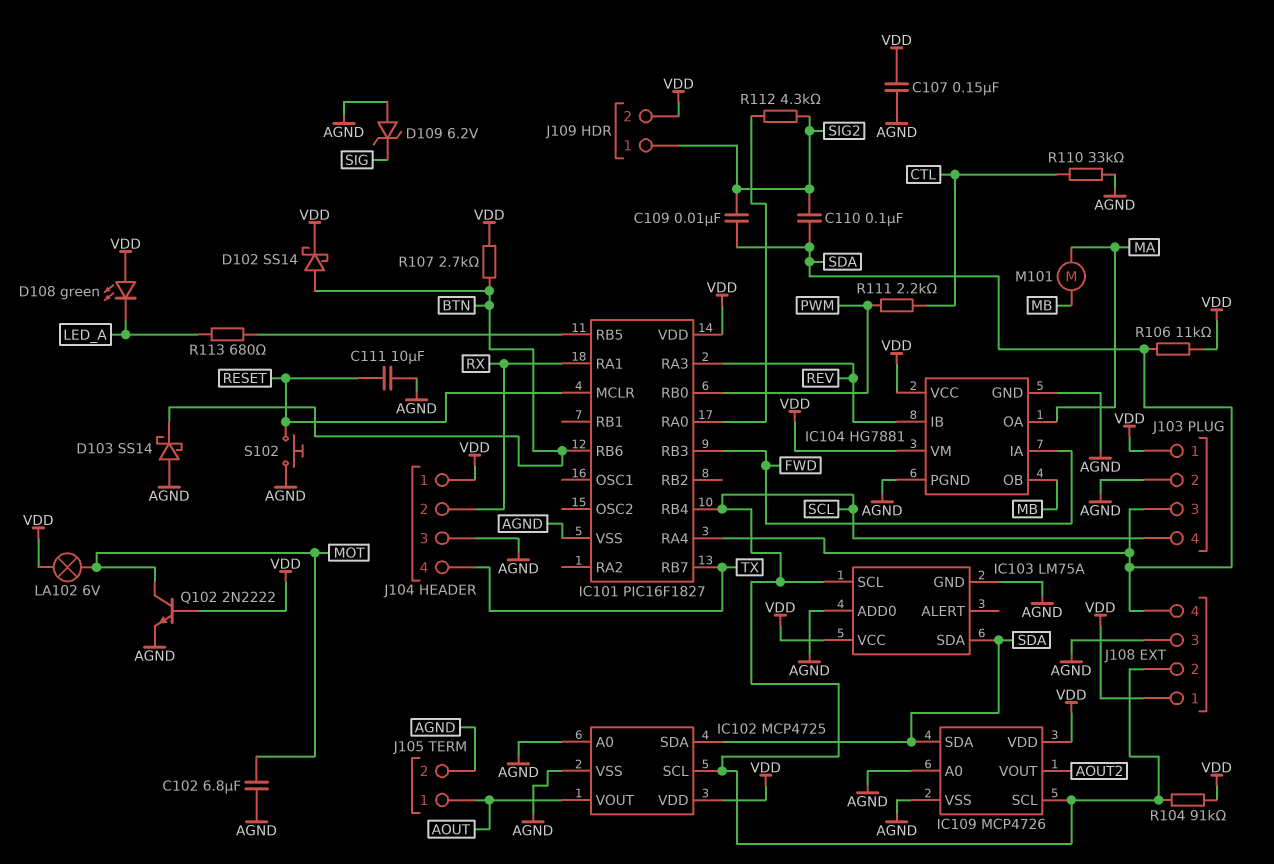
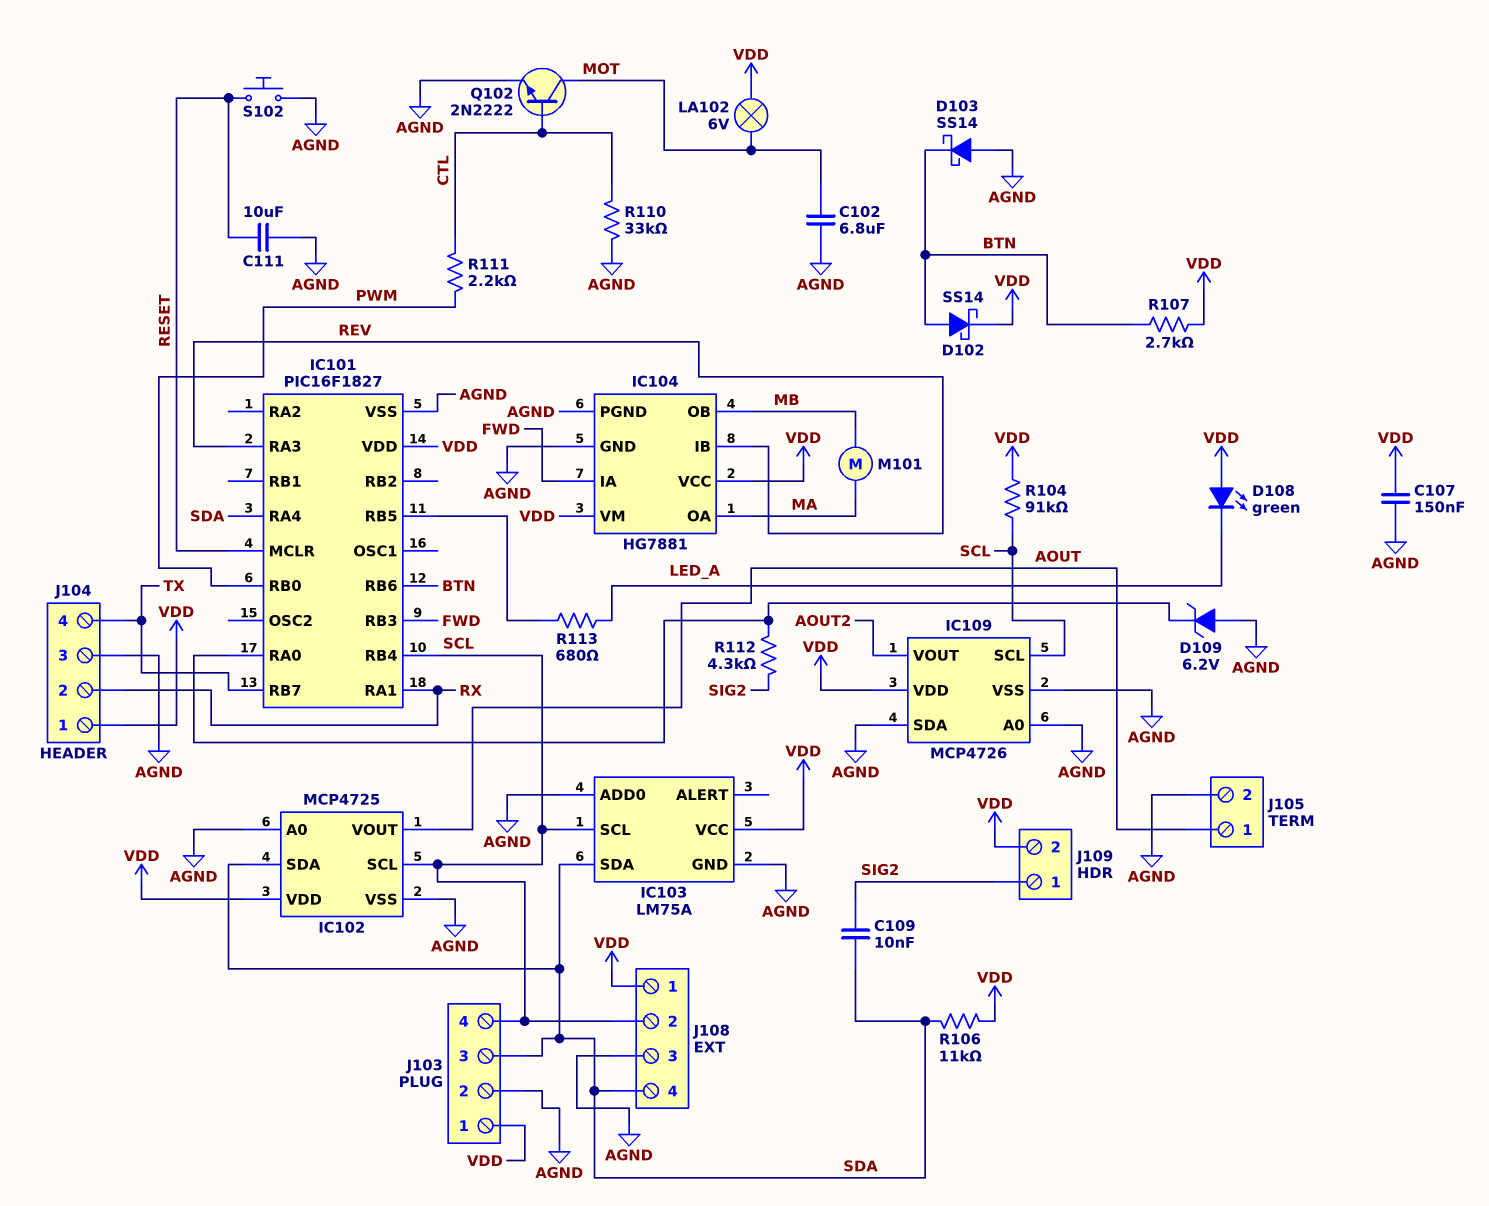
C110: 100nF (SDA, SIG2) -> none
D109: zener 6.2V (A AGND, K SIG) -> zener 6.2V (A AGND, K IC101/RA0)
IC109 pin SDA: SDA -> AGND
Q102: NPN 2N2222 (B VDD, C MOT, E AGND) -> NPN 2N2222 (B CTL, C MOT, E AGND)

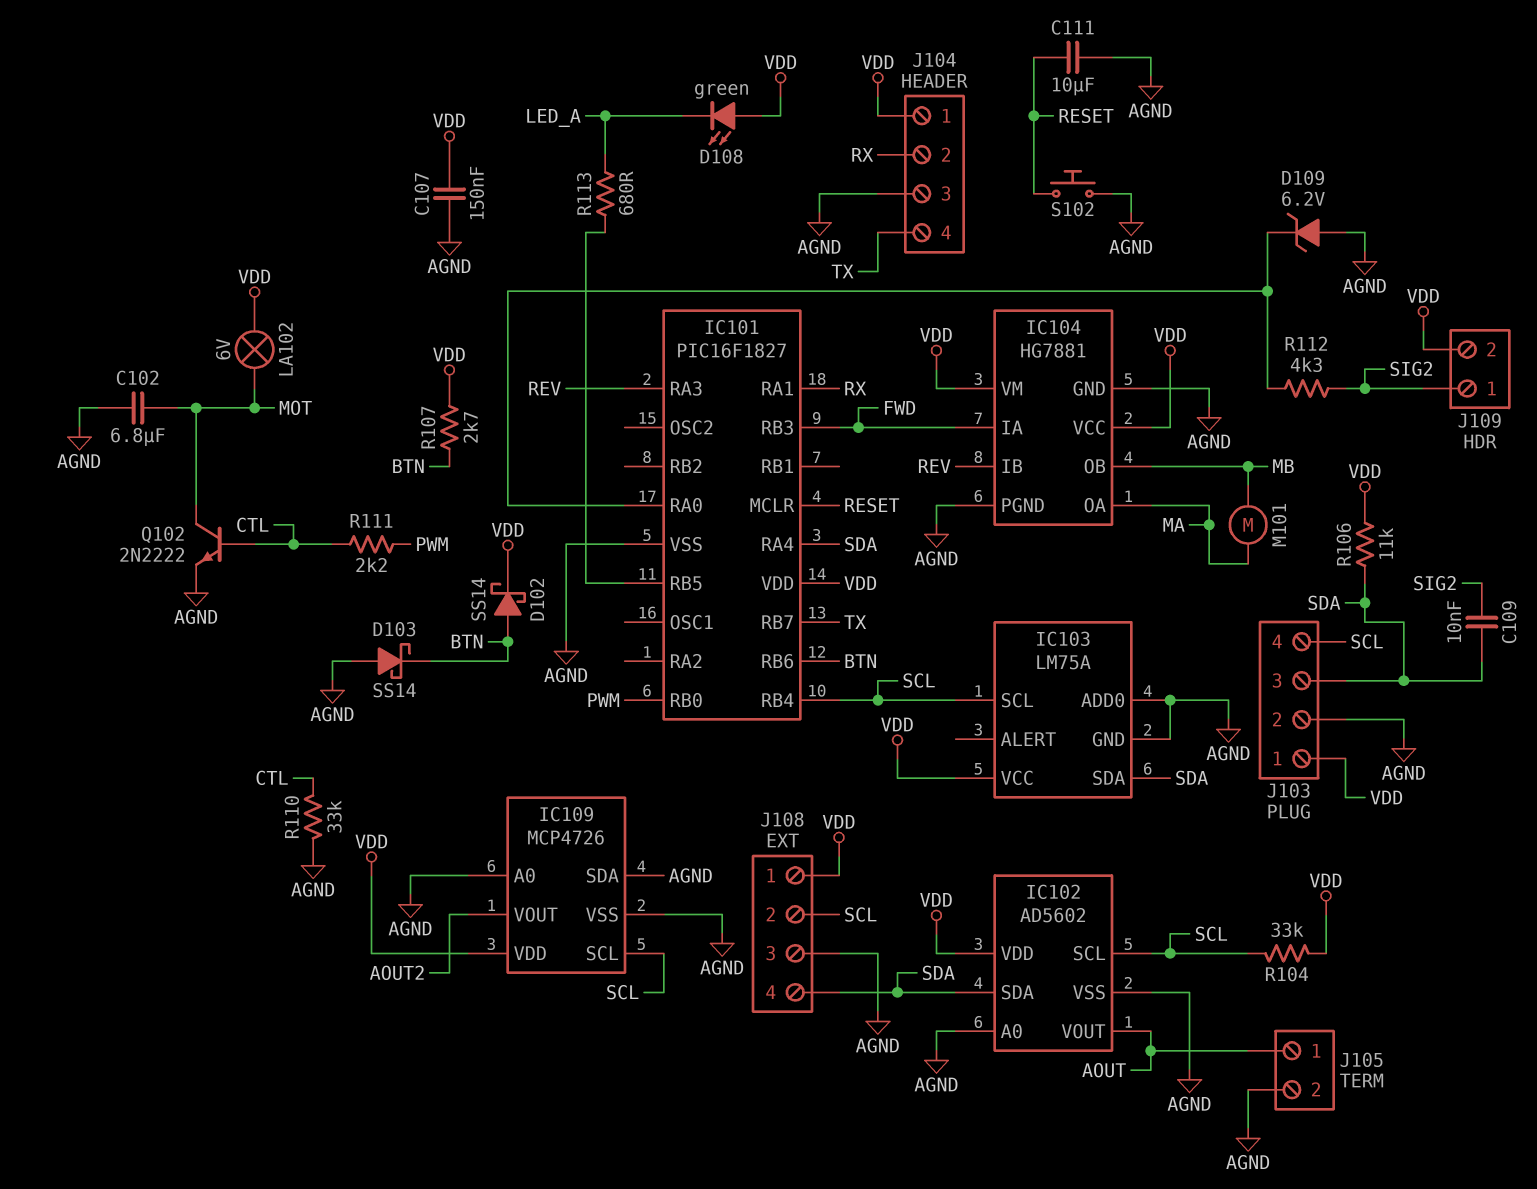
IC102: MCP4725 -> AD5602
R104: 91k (SCL, VDD) -> 33k (SCL, VDD)

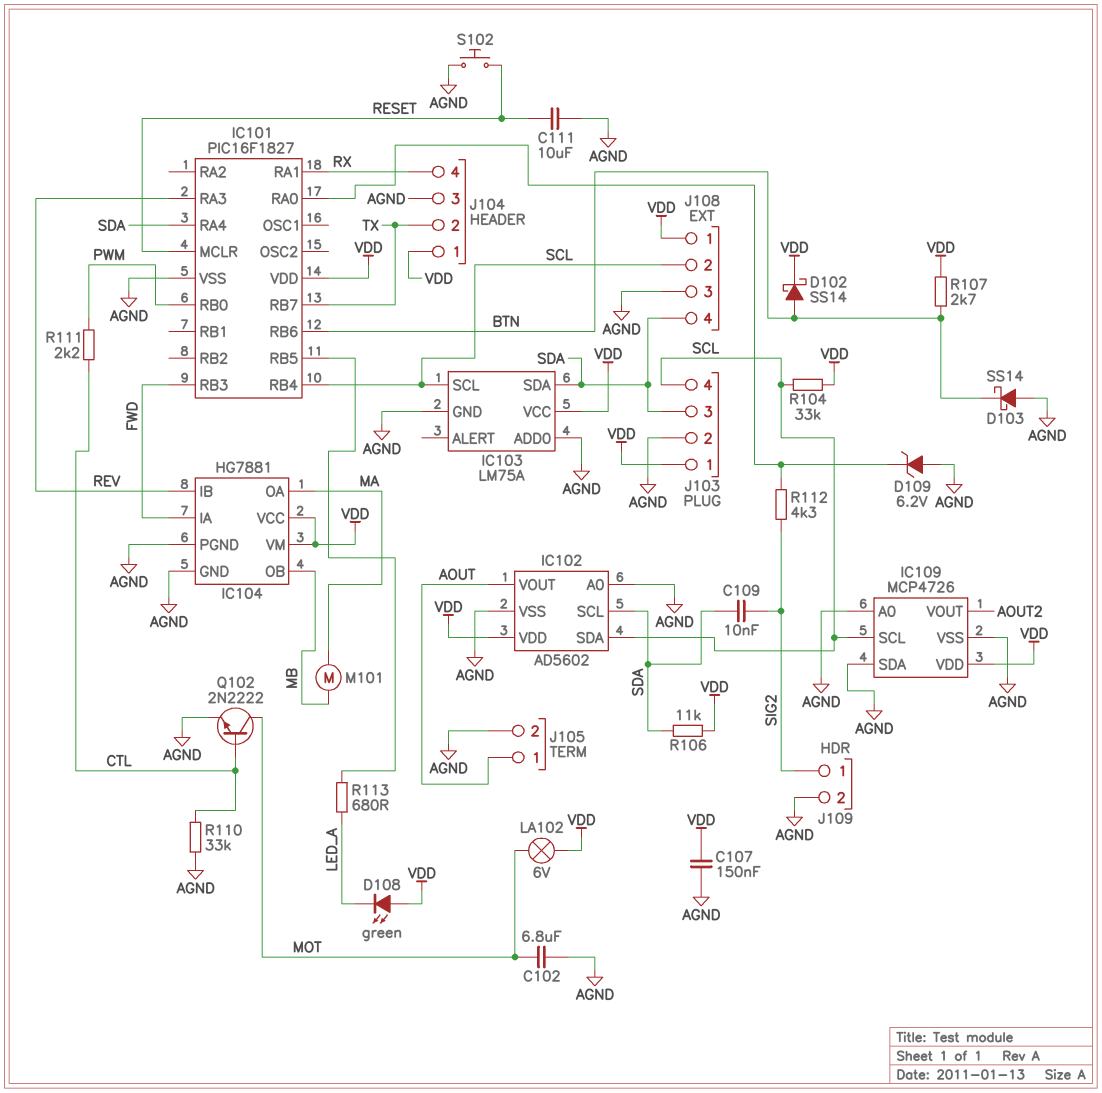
IC102 pin SCL: SCL -> SDA
IC102 pin SDA: SDA -> SCL
J104 pin 2: RX -> TX
J104 pin 4: TX -> RX
J109 pin 2: VDD -> AGND

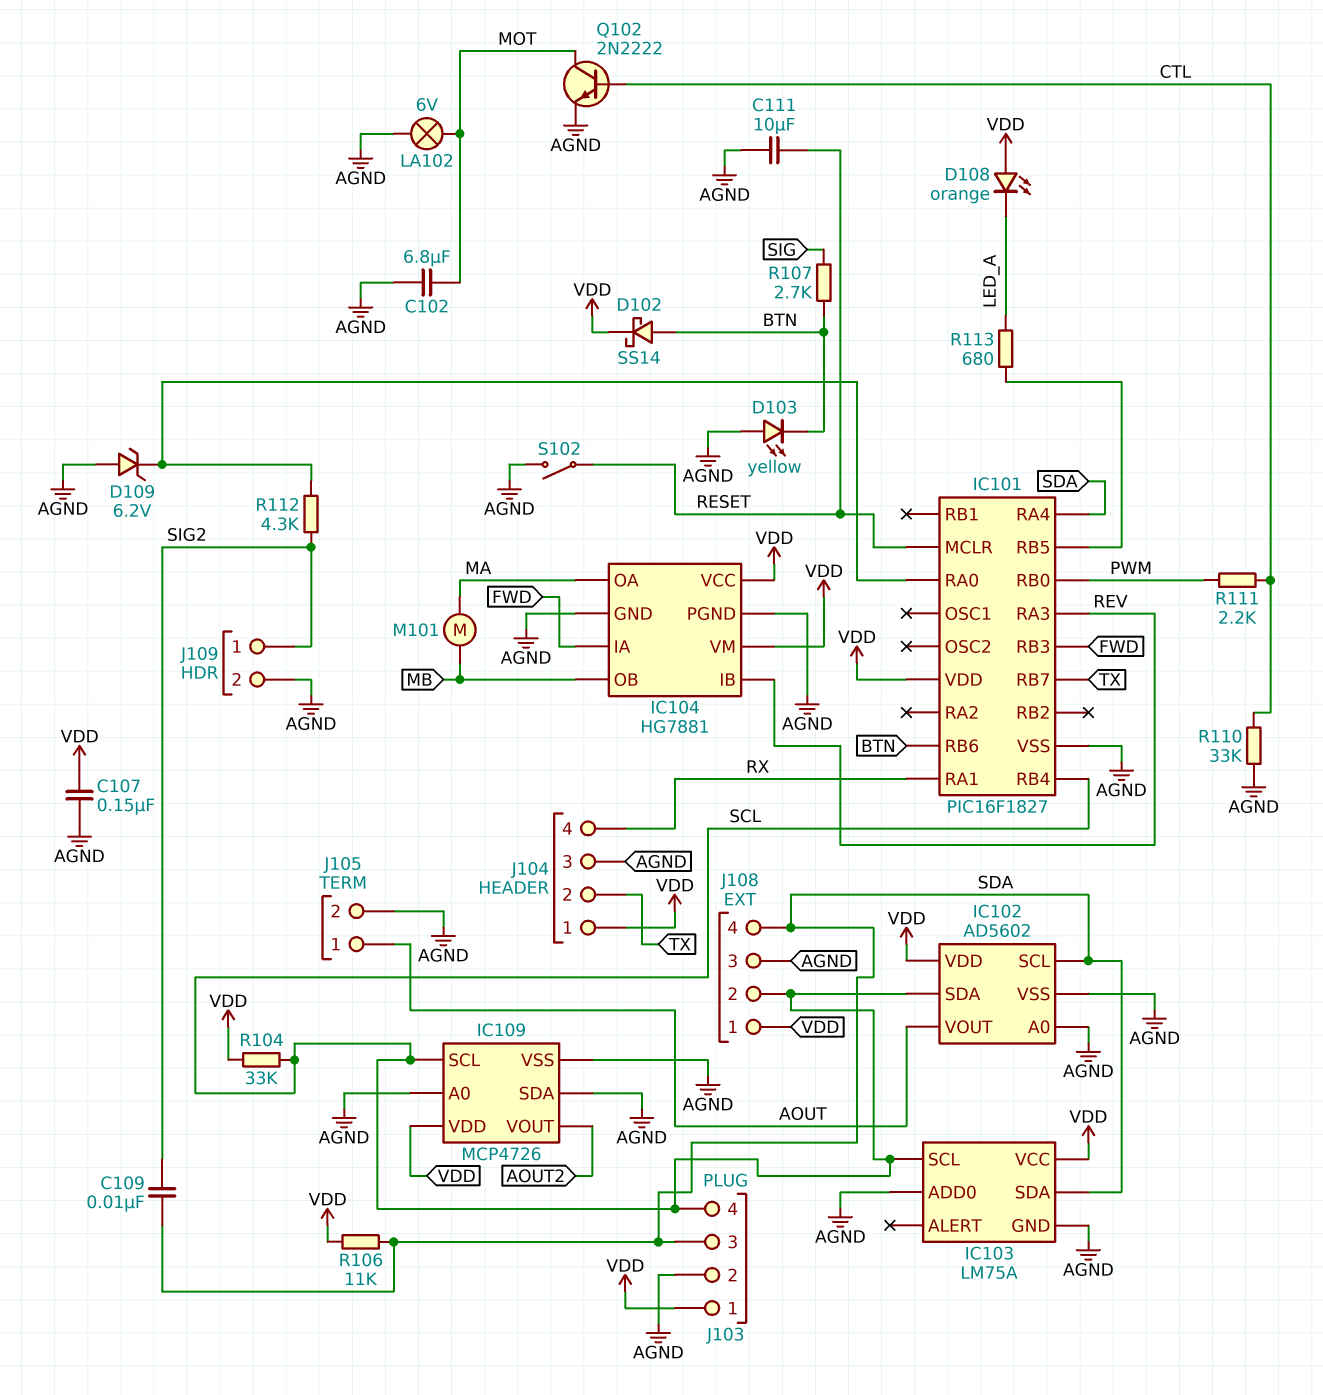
D103: schottky SS14 (A AGND, K BTN) -> LED yellow (A AGND, K BTN)
D108: LED green (A VDD, K LED_A) -> LED orange (A VDD, K LED_A)
LA102: lamp 6V (MOT, VDD) -> lamp 6V (AGND, MOT)
R107: 2.7k (BTN, VDD) -> 2.7k (BTN, SIG)
S102: button (AGND, RESET) -> switch (AGND, RESET)

